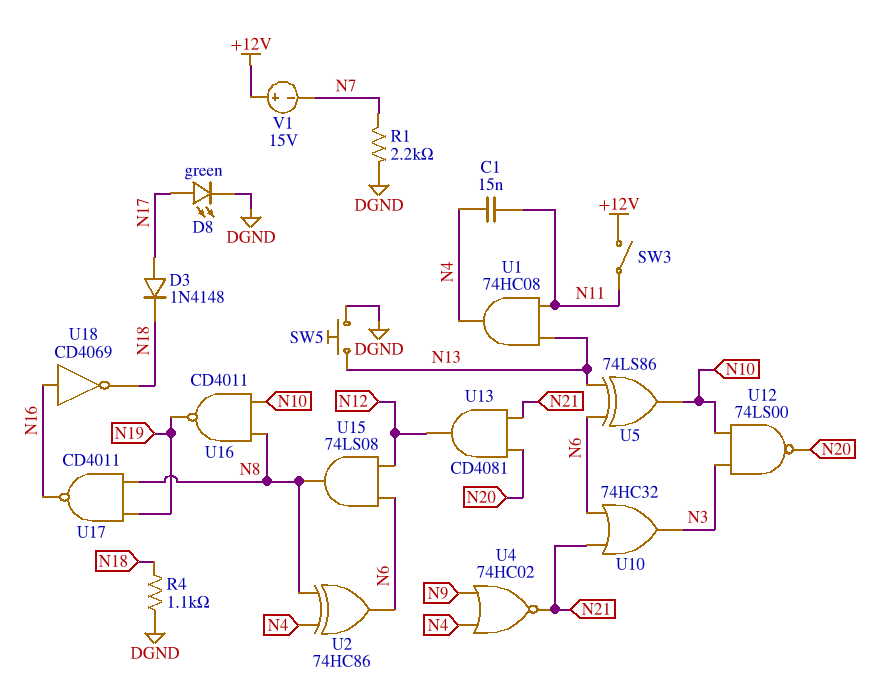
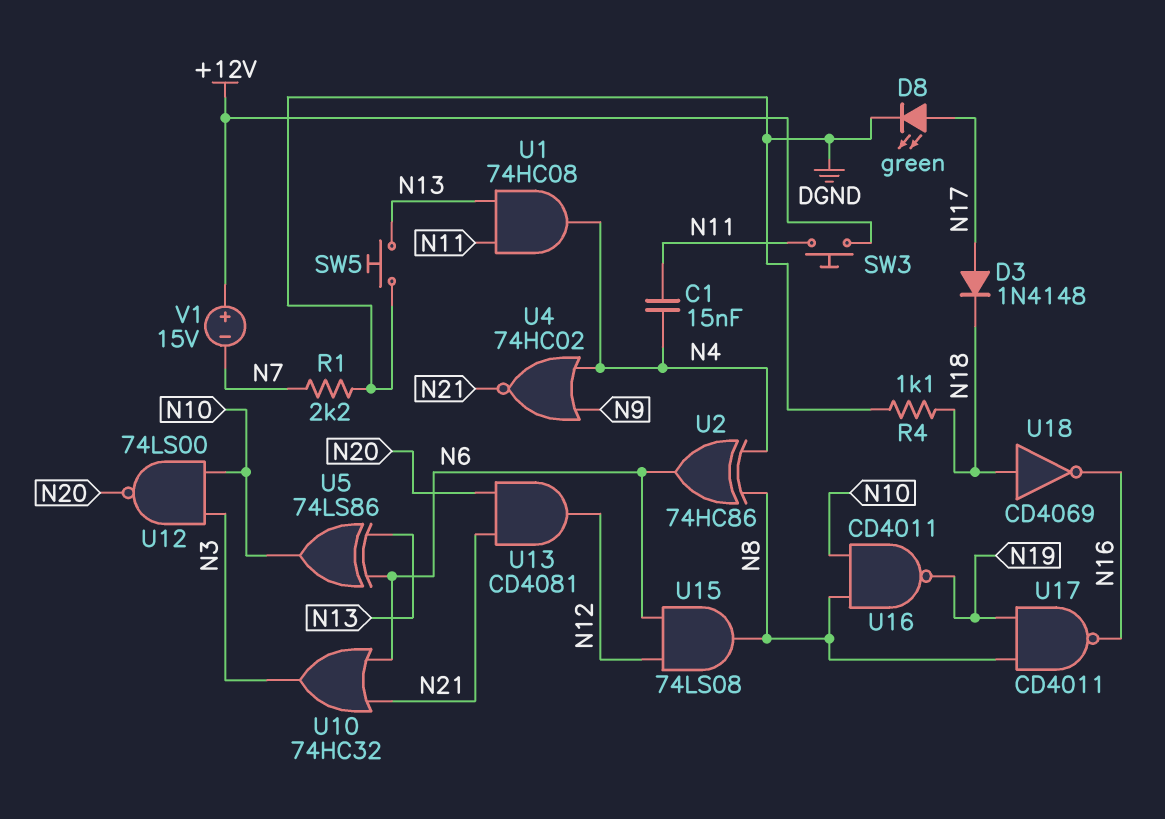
SW3: switch (+12V, N11) -> button (+12V, N11)
U18: NOT CD4069 (in N16, out N18) -> NOT CD4069 (in N18, out N16)

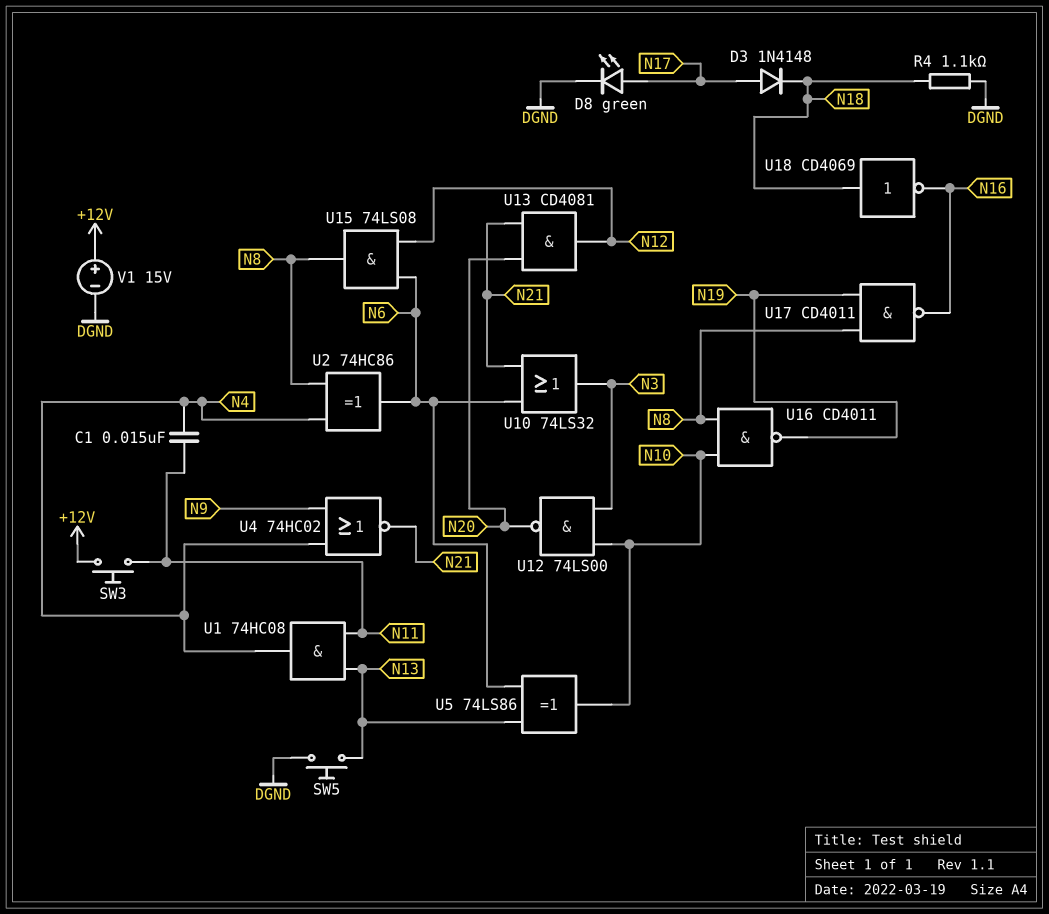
R1: 2.2k (DGND, N7) -> none
U10: OR 74HC32 (in N6, in N21, out N3) -> OR 74LS32 (in N6, in N21, out N3)
V1: 15V (plus +12V, minus N7) -> 15V (plus +12V, minus DGND)

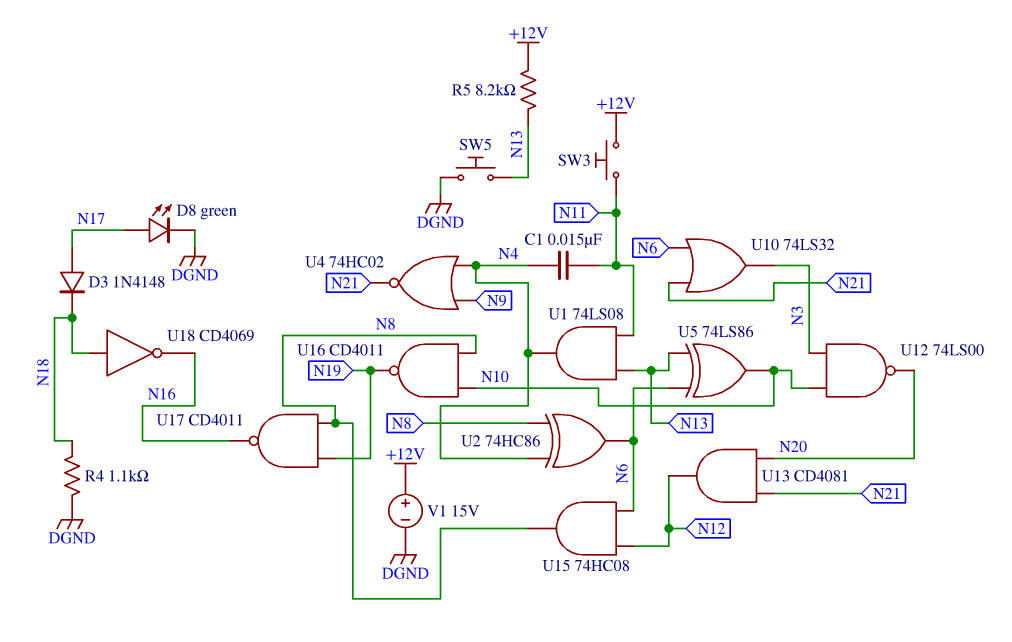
R5: none -> 8.2k (+12V, N13)
U1: AND 74HC08 (in N11, in N13, out N4) -> AND 74LS08 (in N11, in N13, out N4)
U15: AND 74LS08 (in N6, in N12, out N8) -> AND 74HC08 (in N6, in N12, out N8)

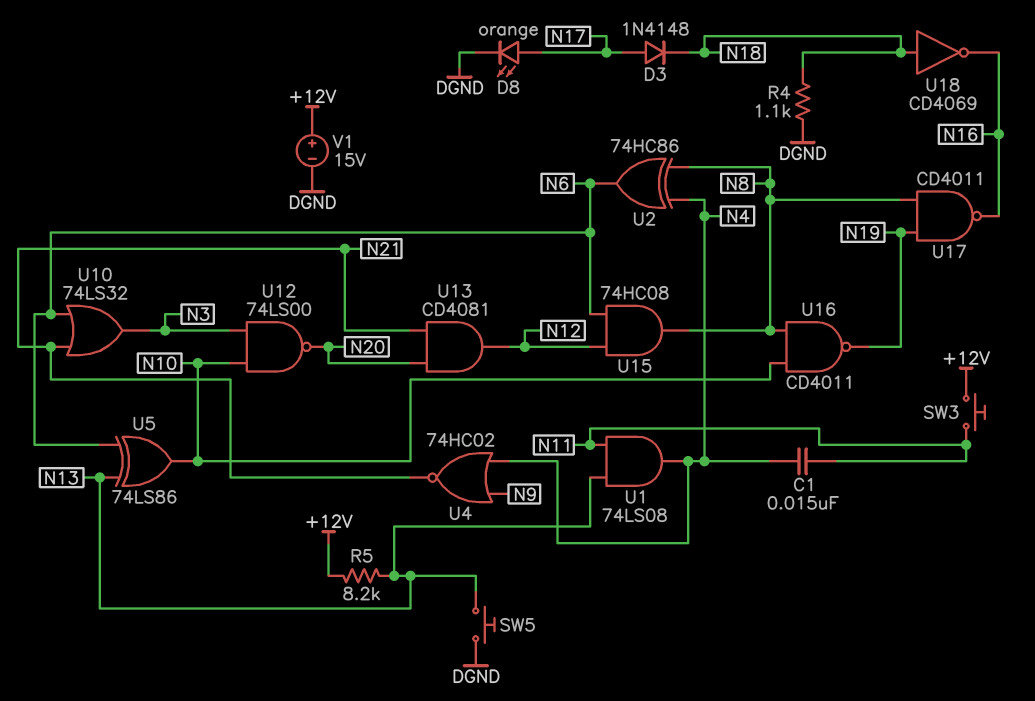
D8: LED green (A N17, K DGND) -> LED orange (A N17, K DGND)

